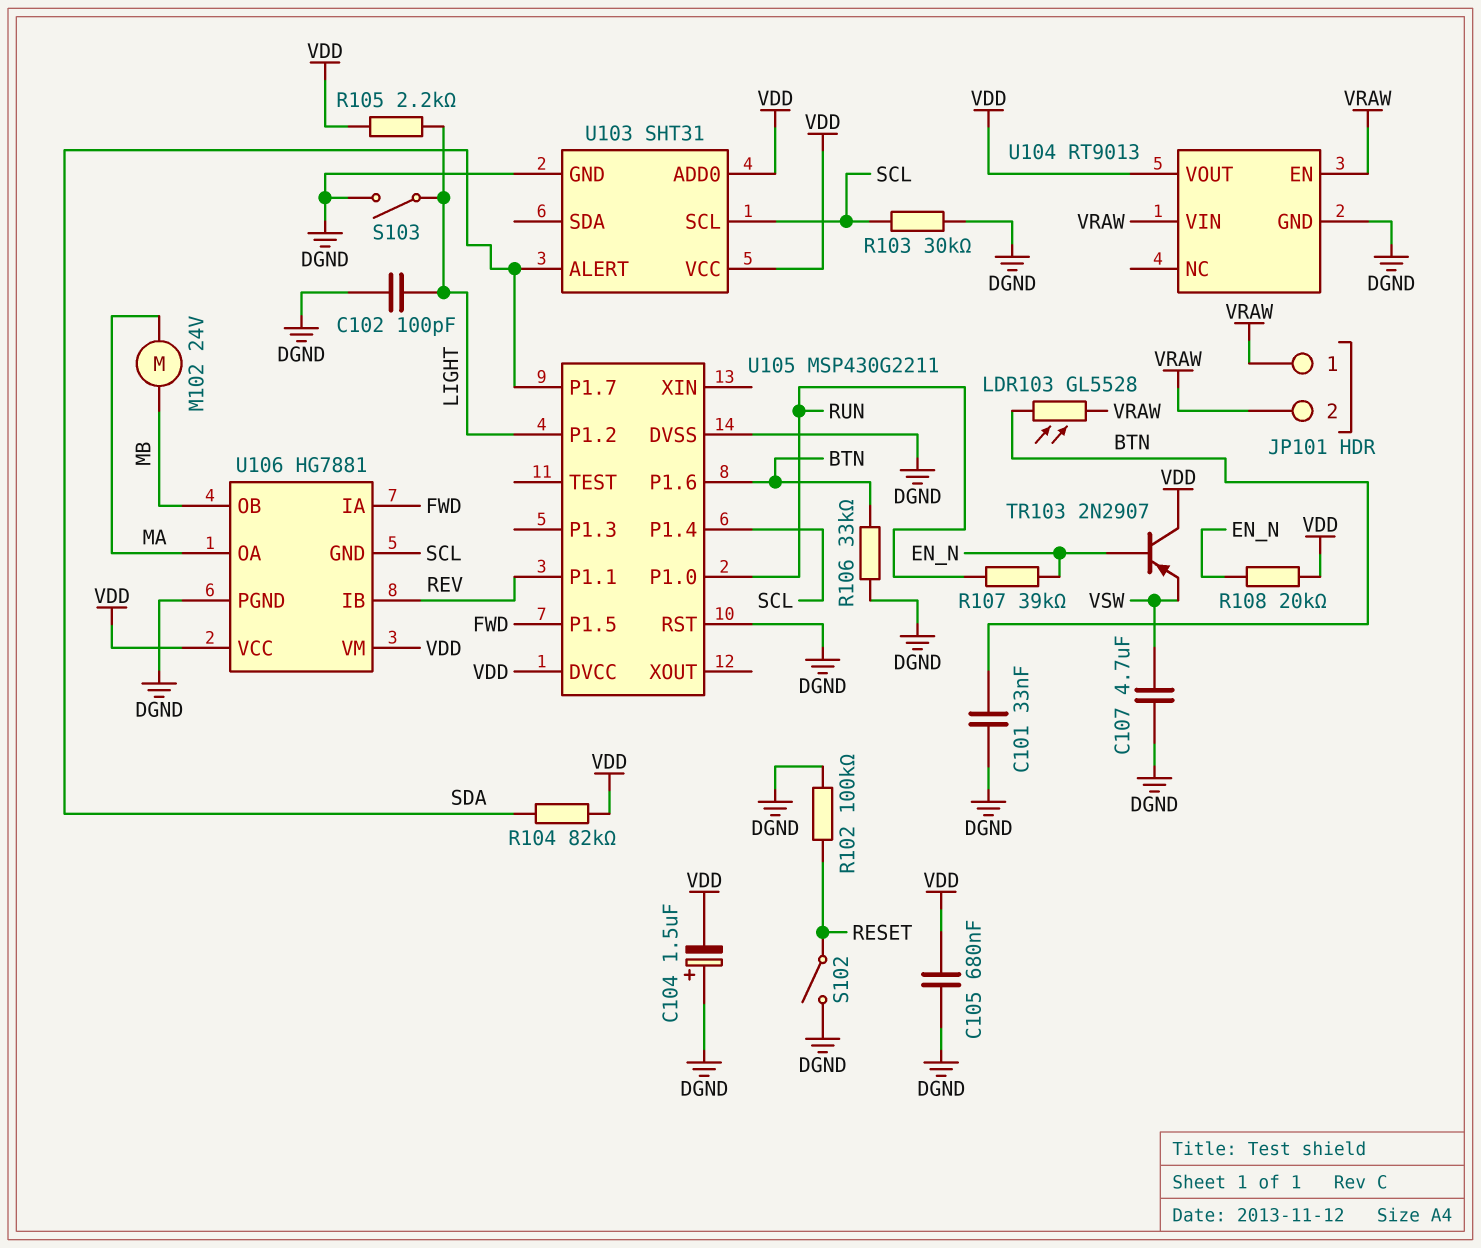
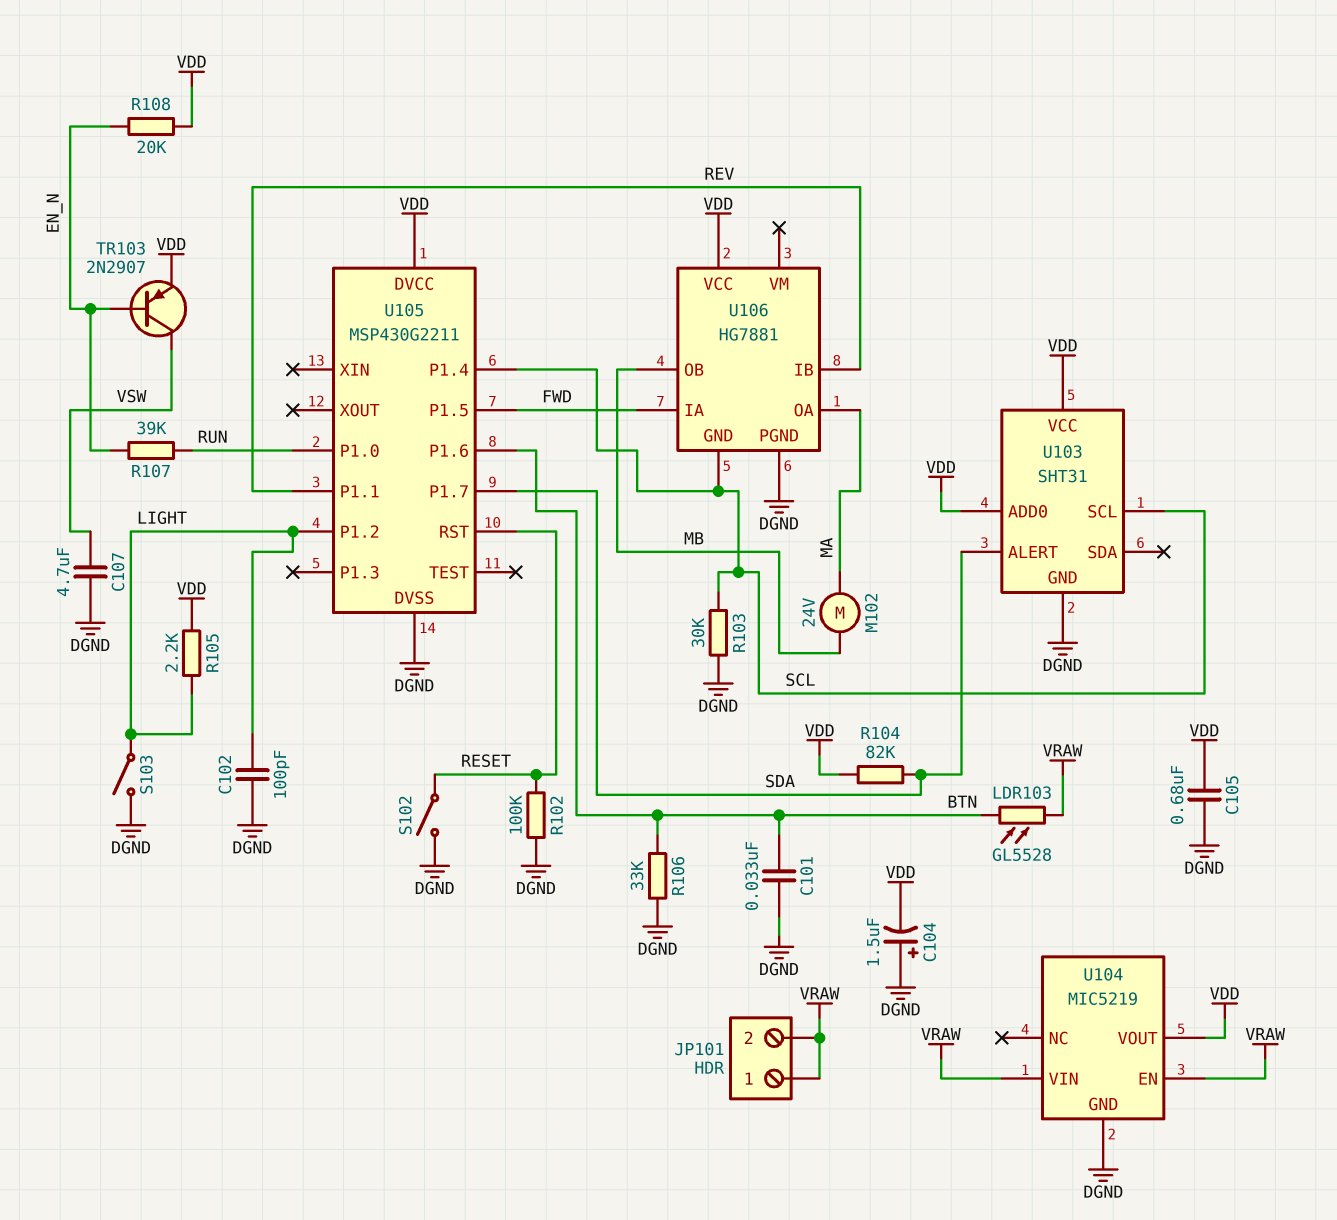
TR103: PNP 2N2907 (B EN_N, C VDD, E VSW) -> PNP 2N2907 (B EN_N, C VSW, E VDD)
U104: RT9013 -> MIC5219
U105 pin RST: DGND -> RESET
U106 pin VM: VDD -> none

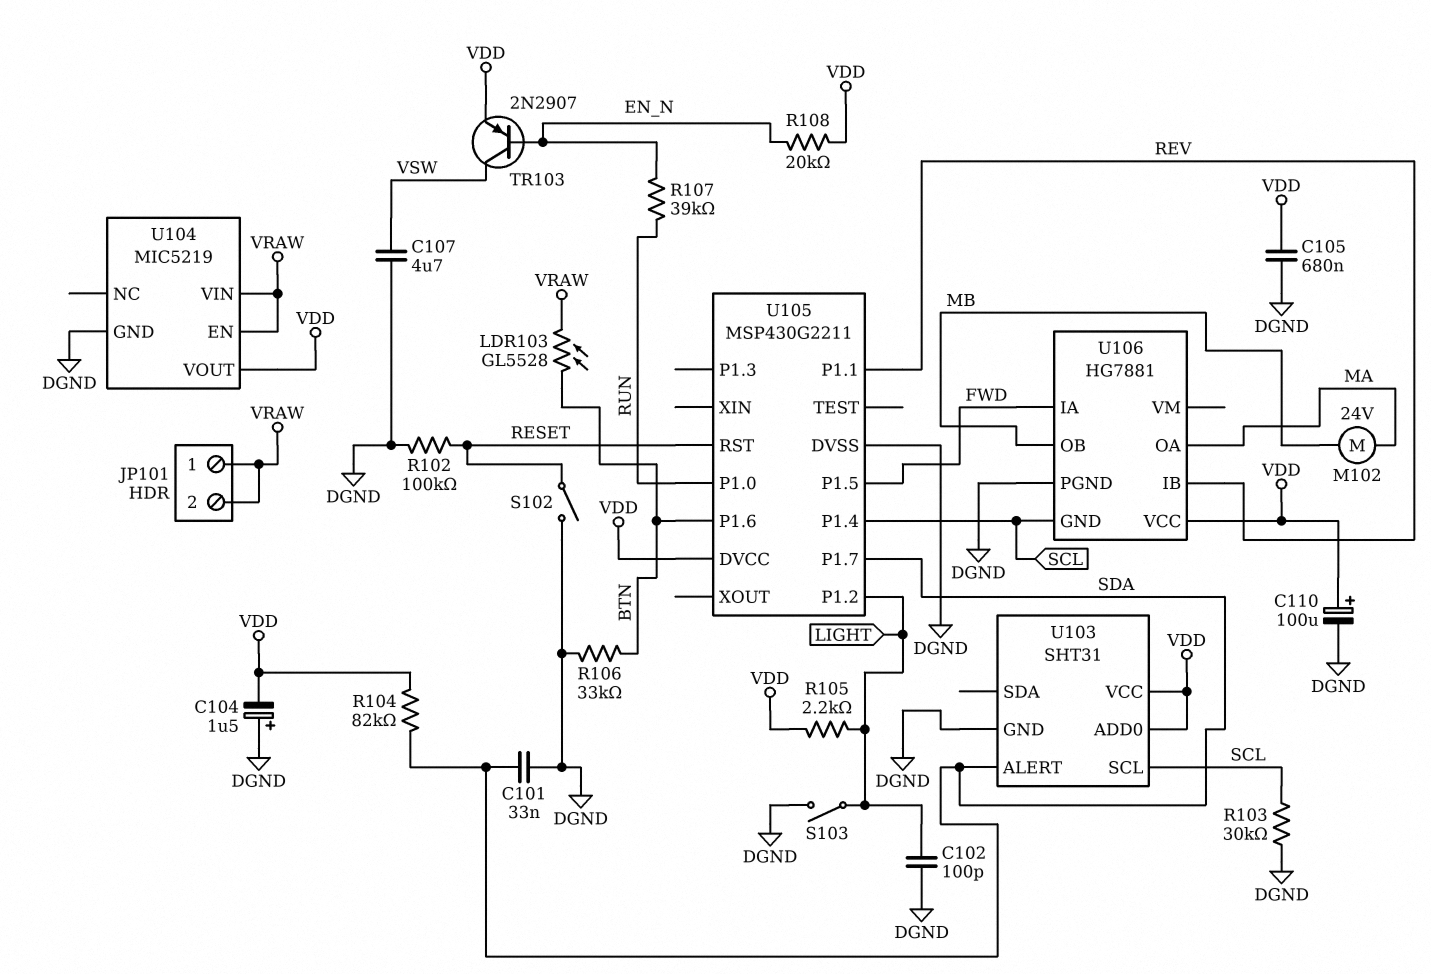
C101: 33nF (BTN, DGND) -> 33nF (DGND, SDA)
C110: none -> 100uF (plus VDD, minus DGND)

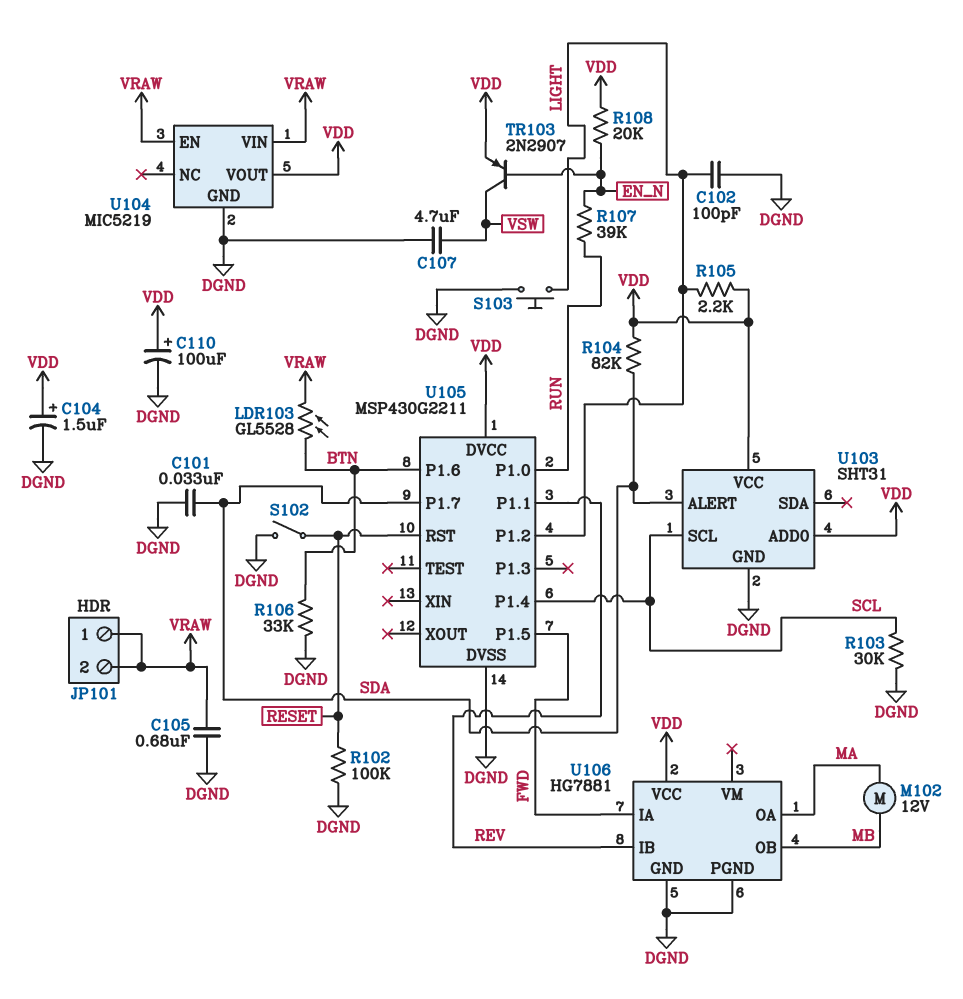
C104: 1.5uF (plus DGND, minus VDD) -> 1.5uF (plus VDD, minus DGND)
C105: 680nF (DGND, VDD) -> 680nF (DGND, VRAW)
M102: motor 24V (MA, MB) -> motor 12V (MA, MB)
S103: switch (DGND, LIGHT) -> button (DGND, LIGHT)
U106 pin GND: SCL -> DGND

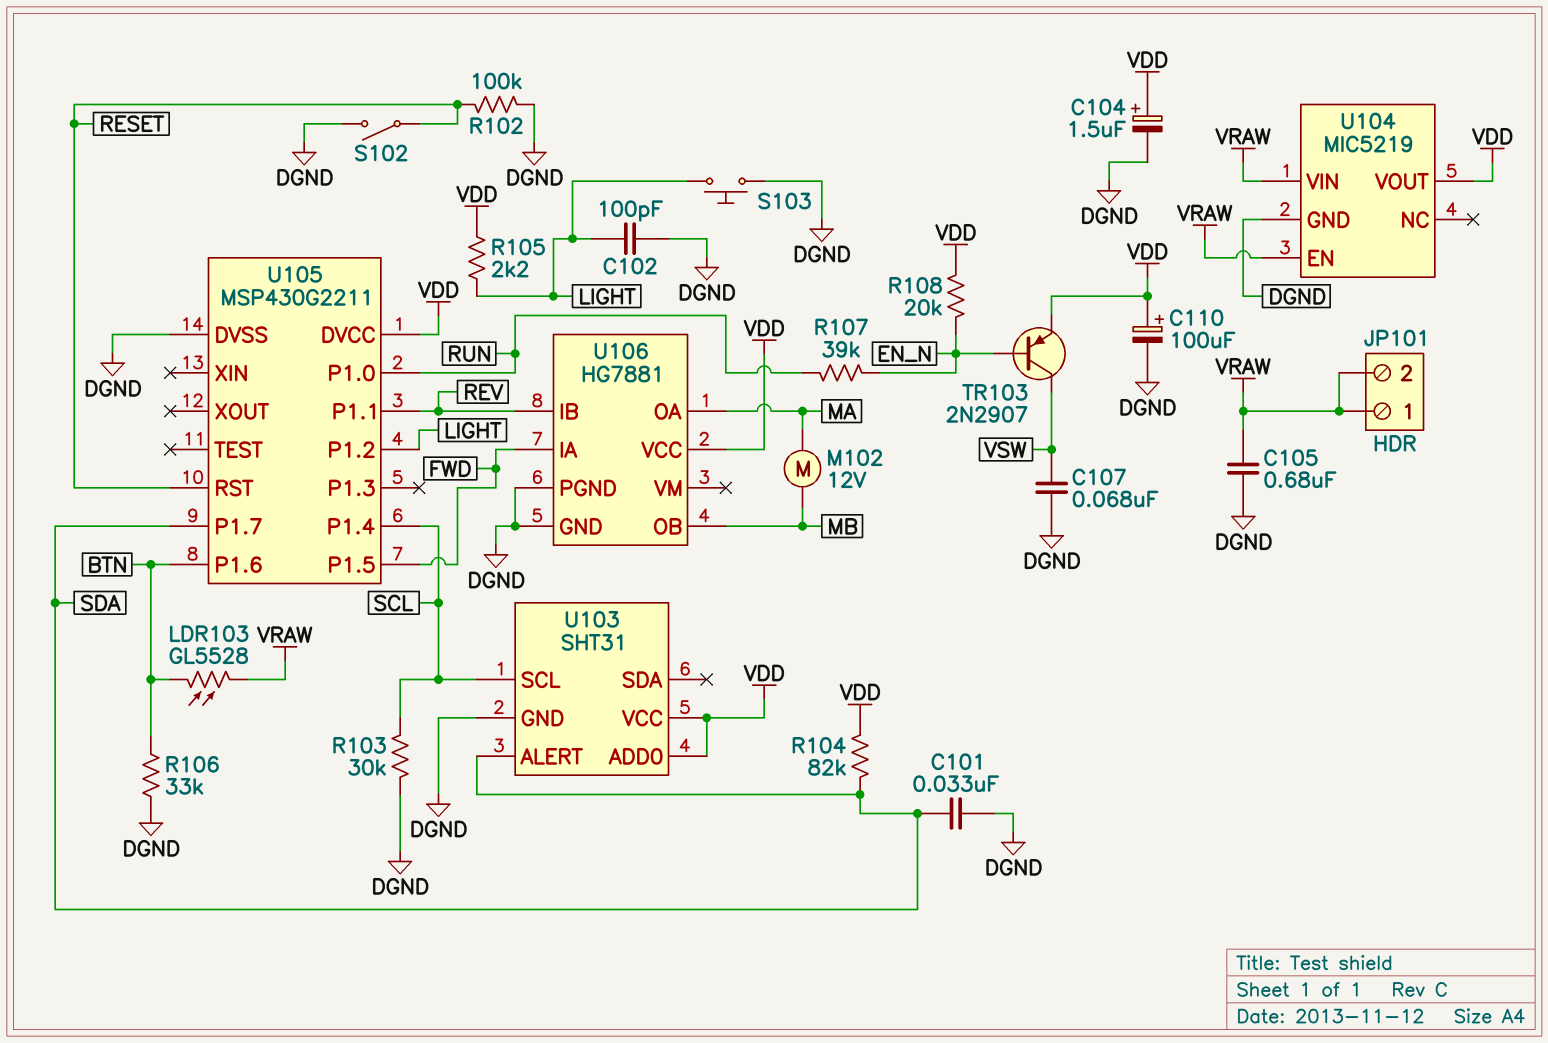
C107: 4.7uF (DGND, VSW) -> 68nF (DGND, VSW)

